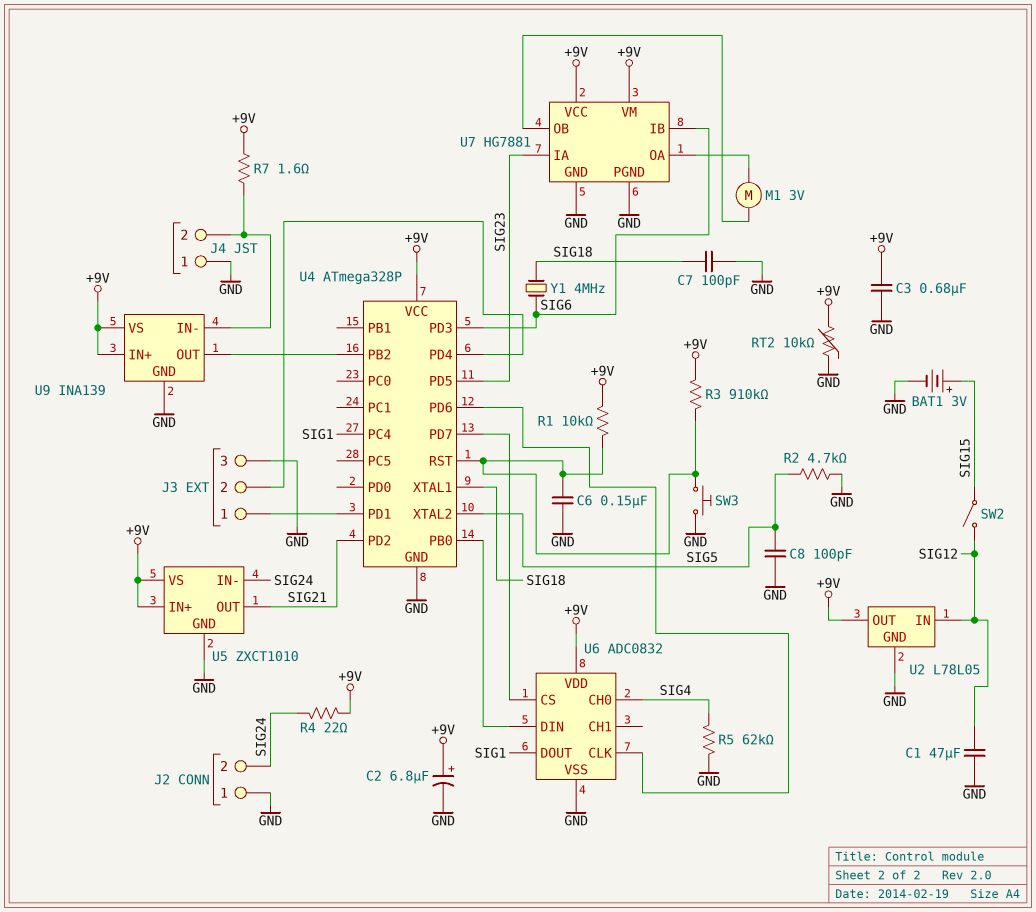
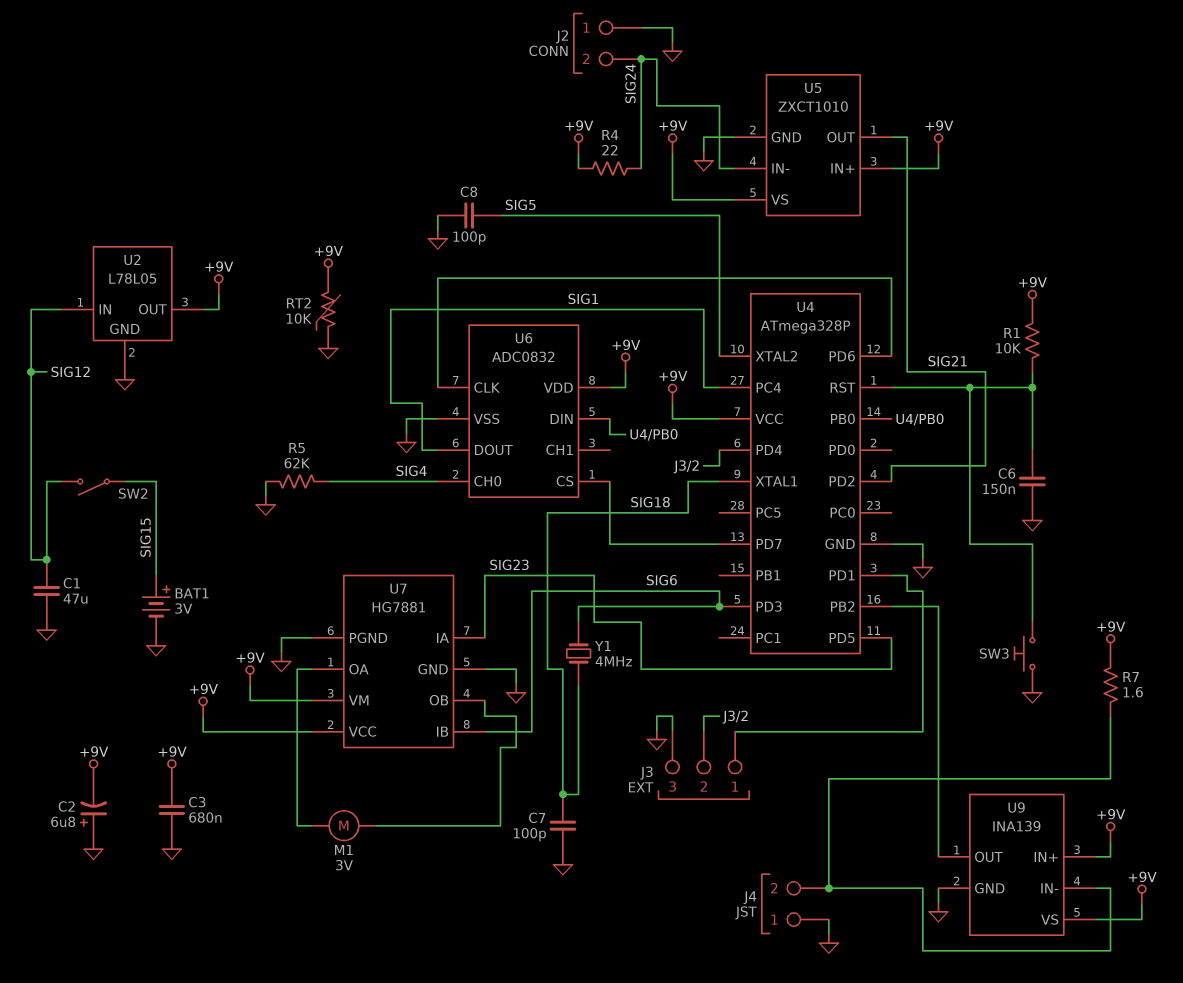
C2: 6.8uF (plus +9V, minus GND) -> 6.8uF (plus GND, minus +9V)
R2: 4.7k (GND, SIG5) -> none
R3: 910k (+9V, U4/RST) -> none

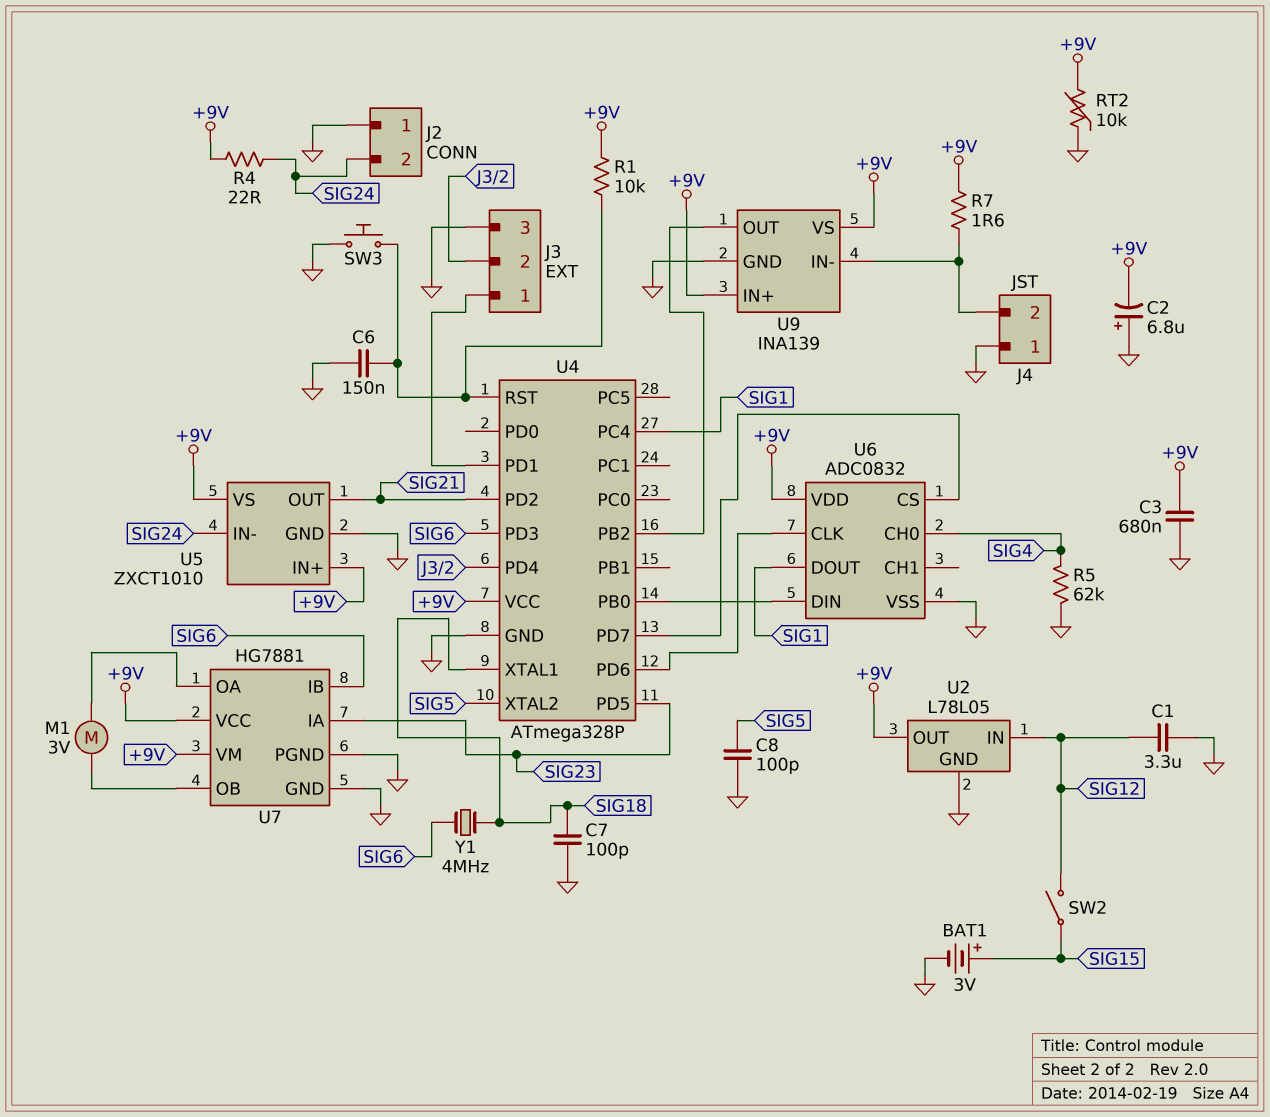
C1: 47uF (GND, SIG12) -> 3.3uF (GND, SIG12)

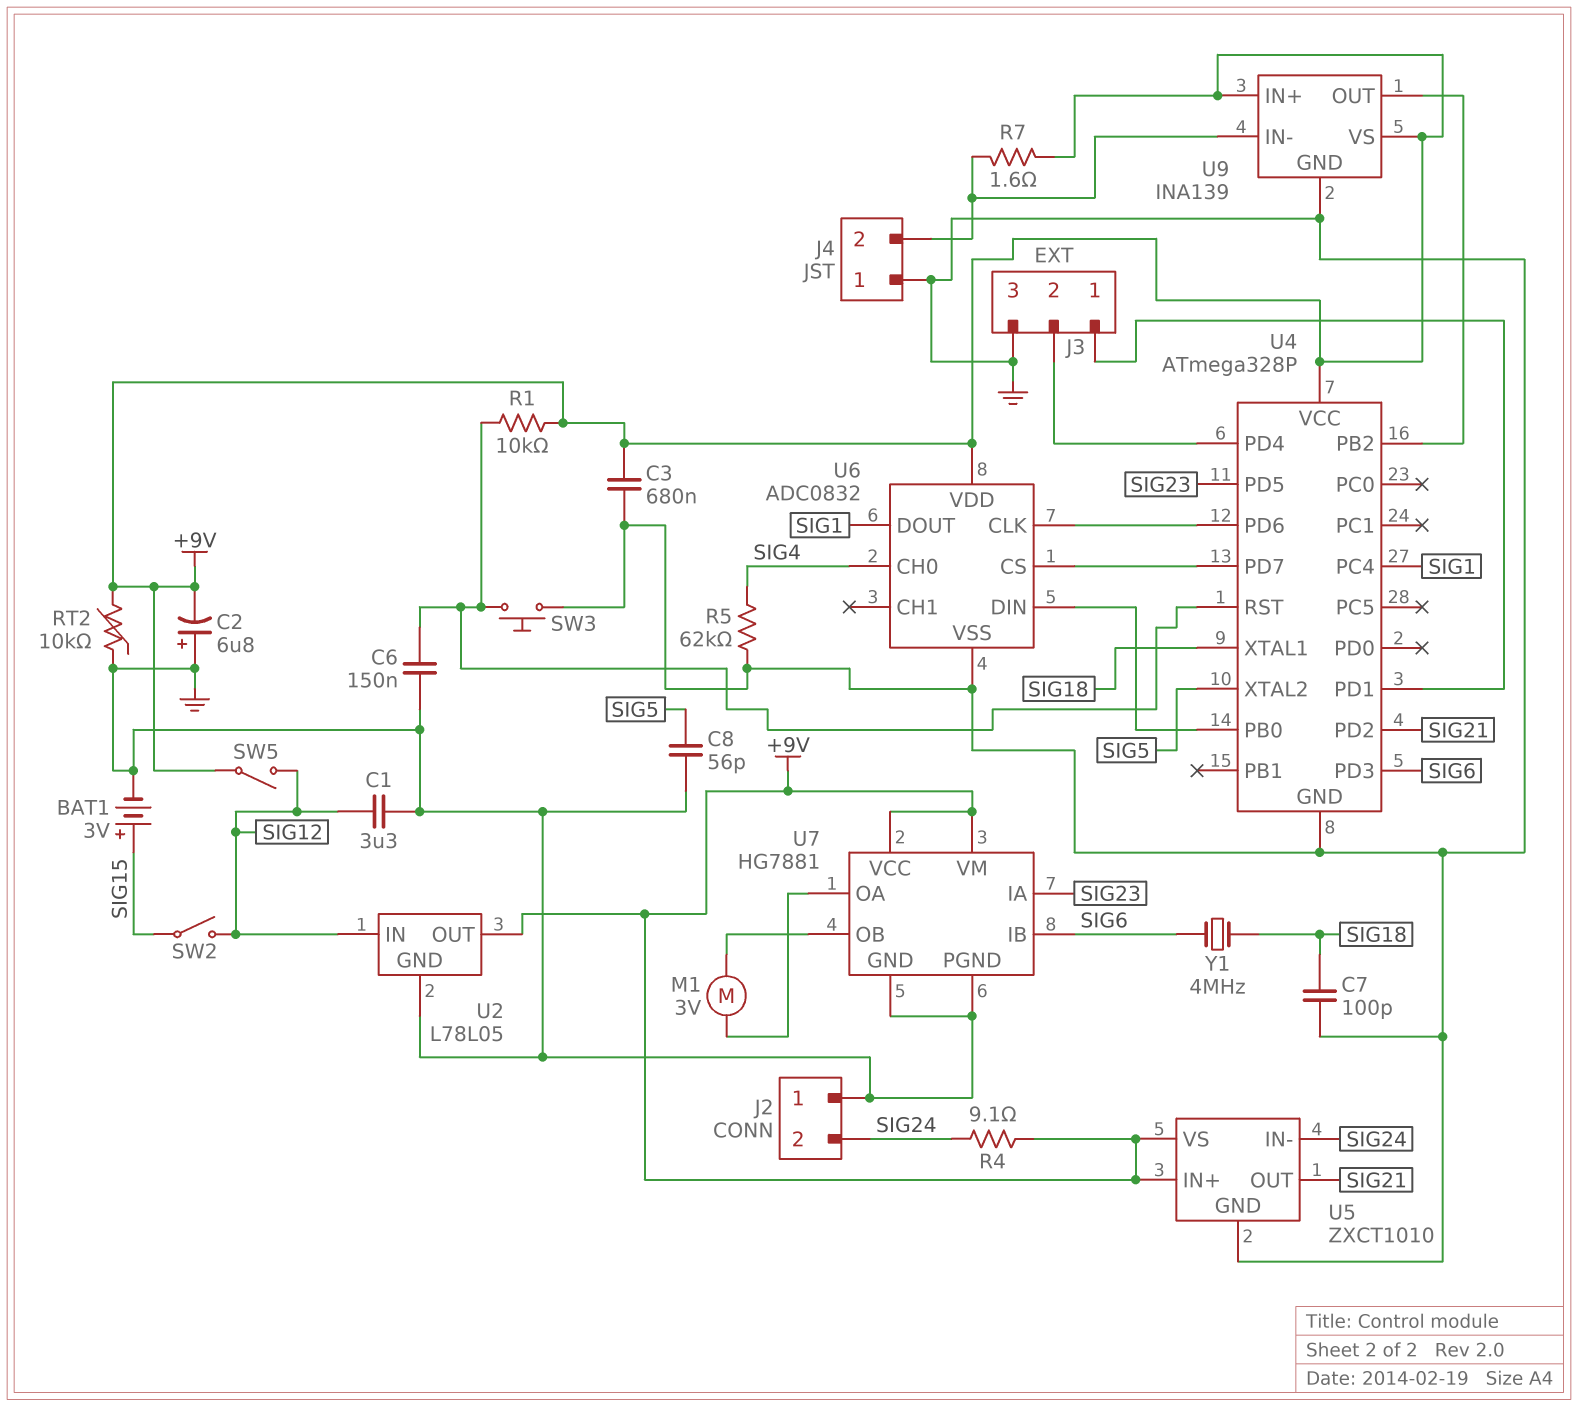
C8: 100pF (GND, SIG5) -> 56pF (GND, SIG5)
R4: 22 (+9V, SIG24) -> 9.1 (+9V, SIG24)
SW5: none -> switch (+9V, SIG12)

